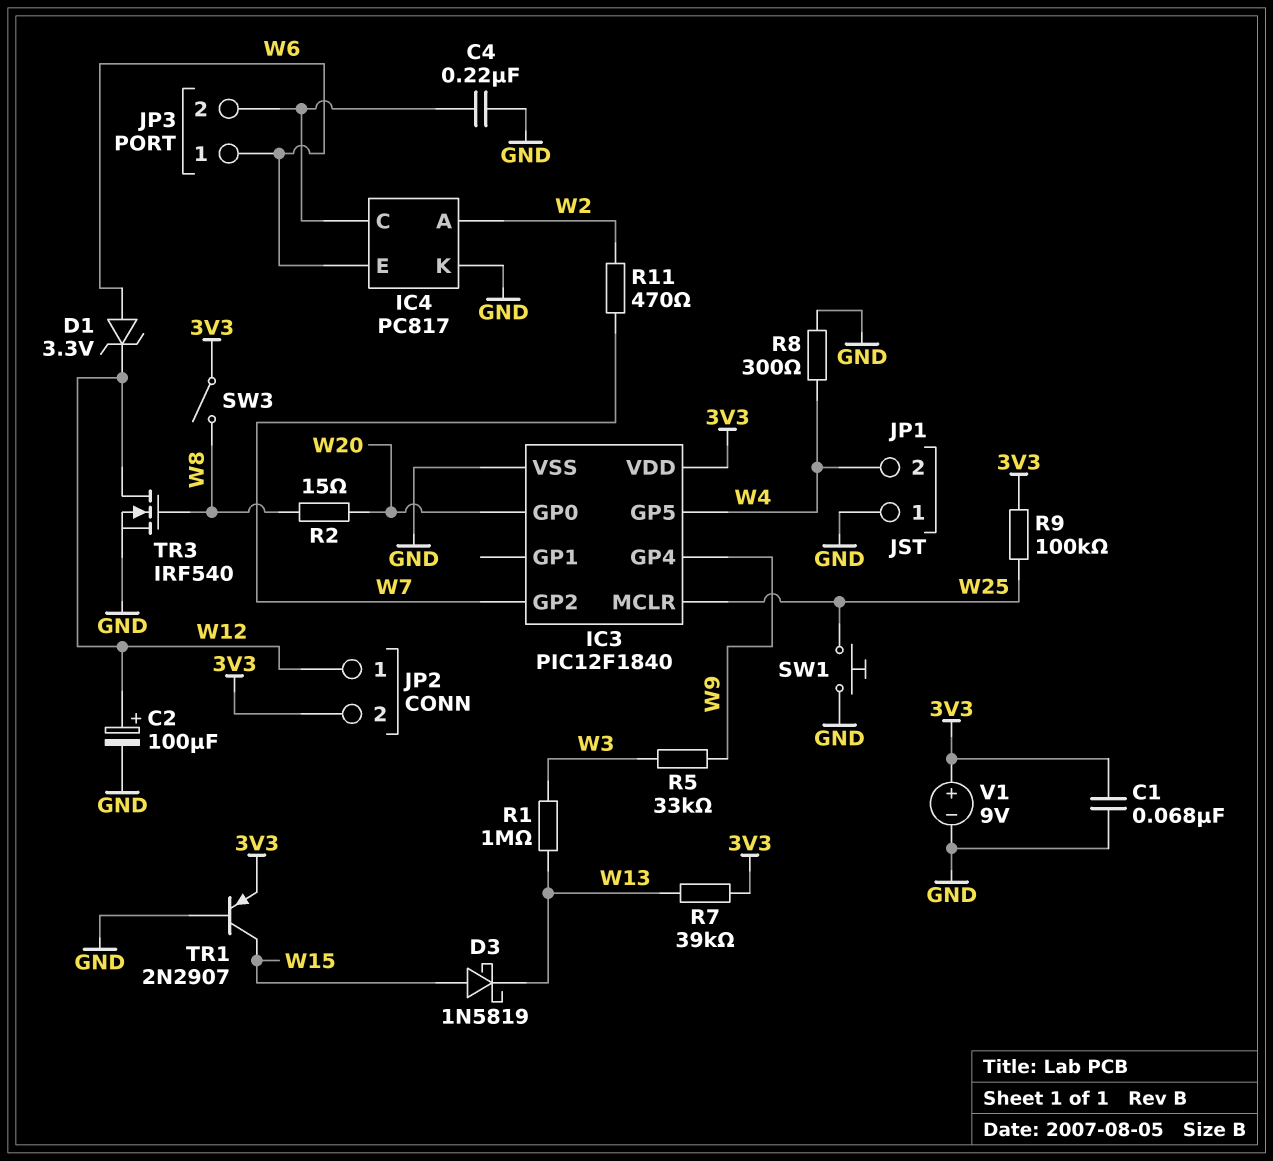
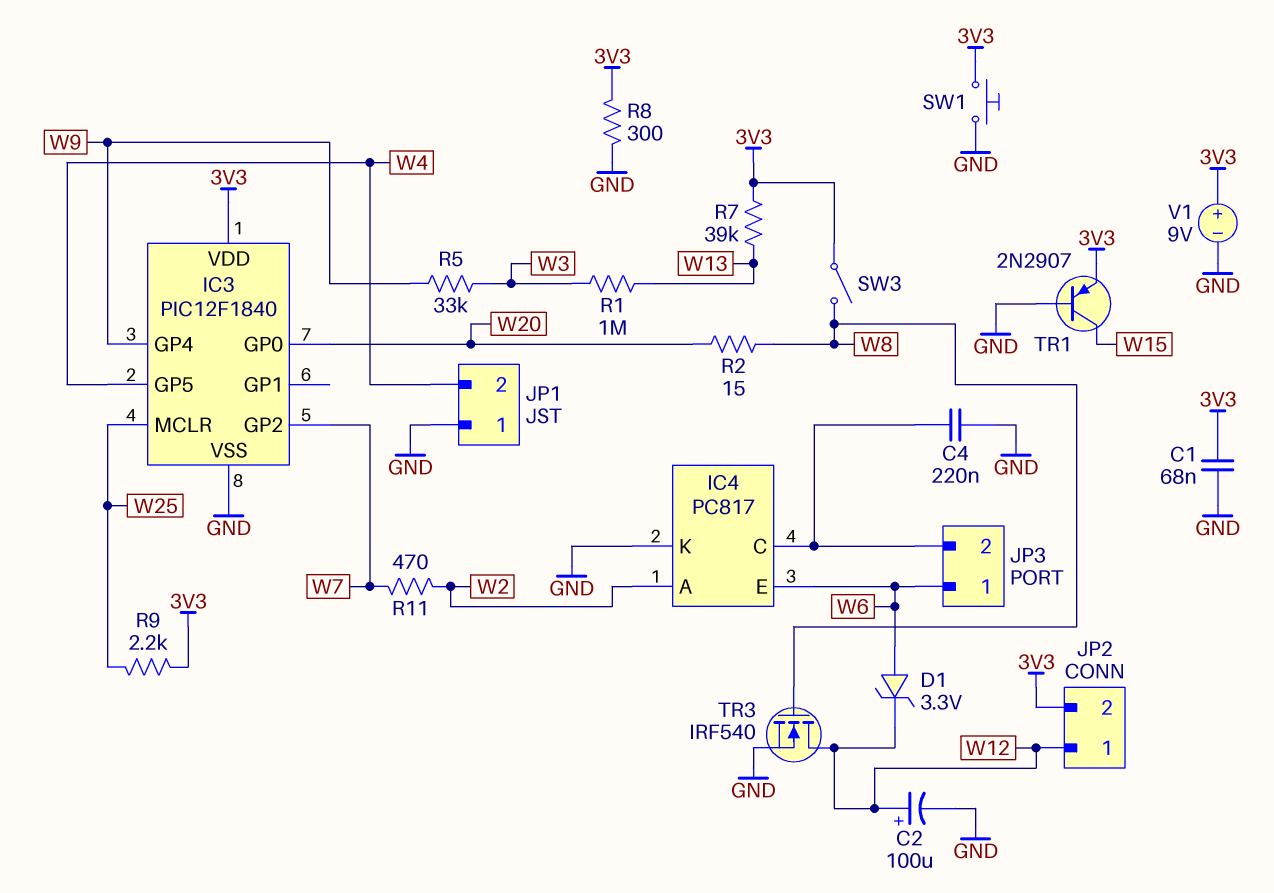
D3: schottky 1N5819 (A W15, K W13) -> none
R8: 300 (GND, W4) -> 300 (3V3, GND)
R9: 100k (3V3, W25) -> 2.2k (3V3, W25)
SW1: button (GND, W25) -> button (3V3, GND)

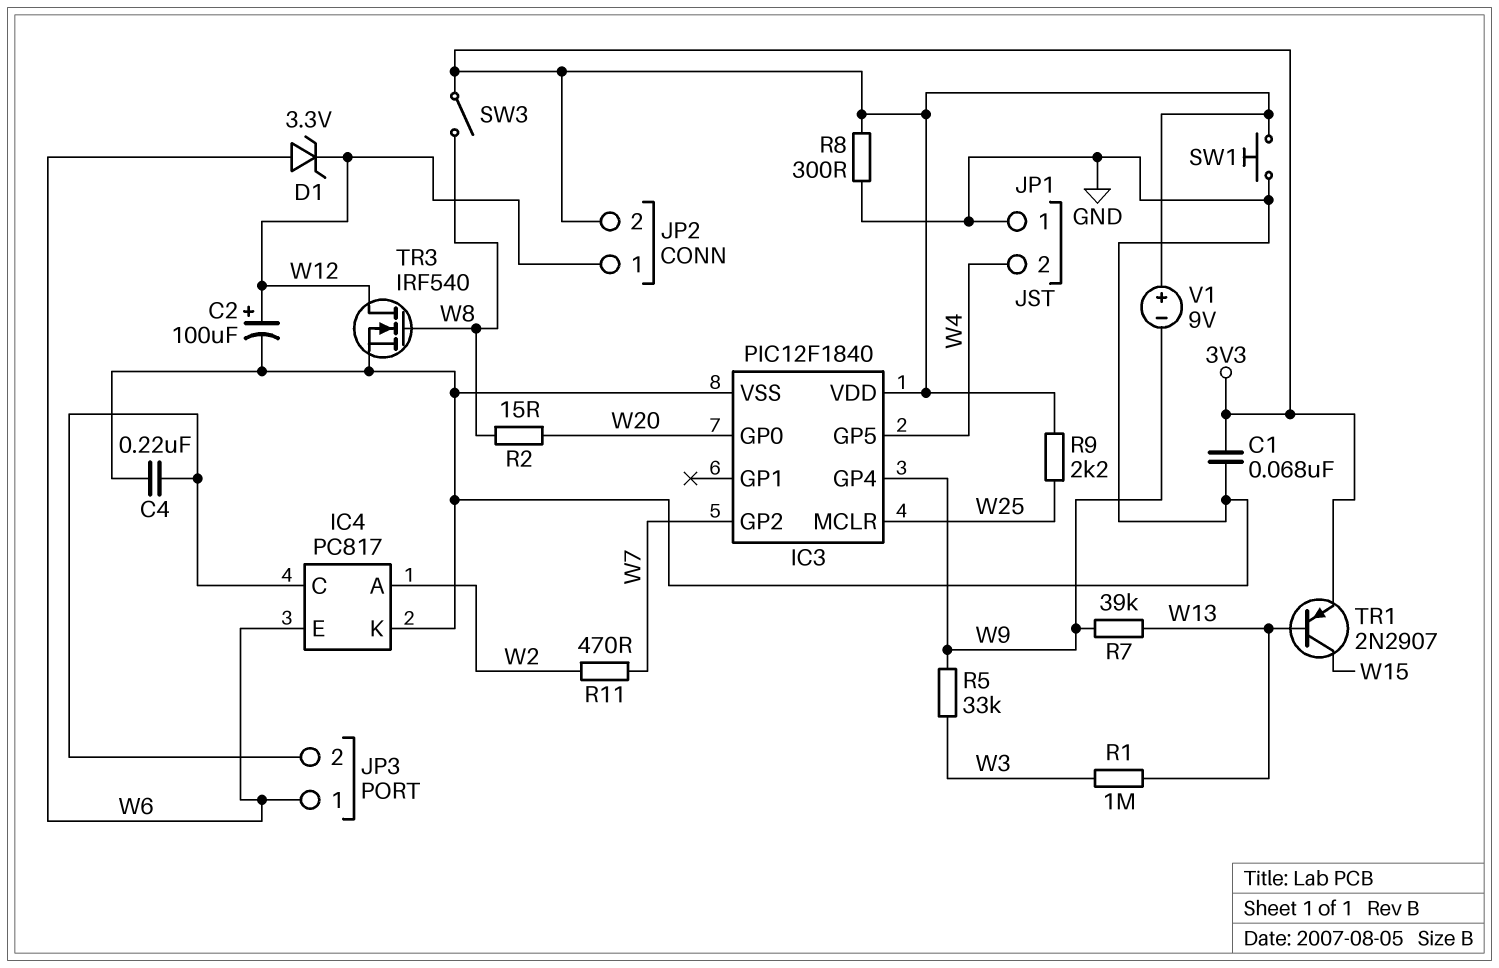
R7: 39k (3V3, W13) -> 39k (W9, W13)
TR1: PNP 2N2907 (B GND, C W15, E 3V3) -> PNP 2N2907 (B W13, C W15, E 3V3)
V1: 9V (plus 3V3, minus GND) -> 9V (plus 3V3, minus W9)

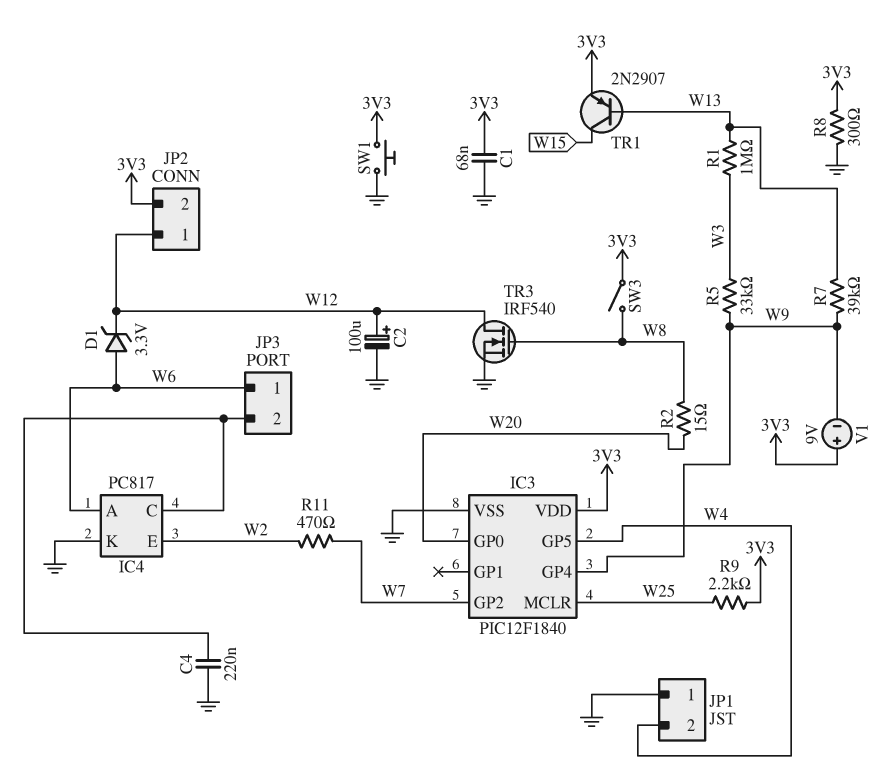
IC4 pin A: W2 -> W6
IC4 pin E: W6 -> W2

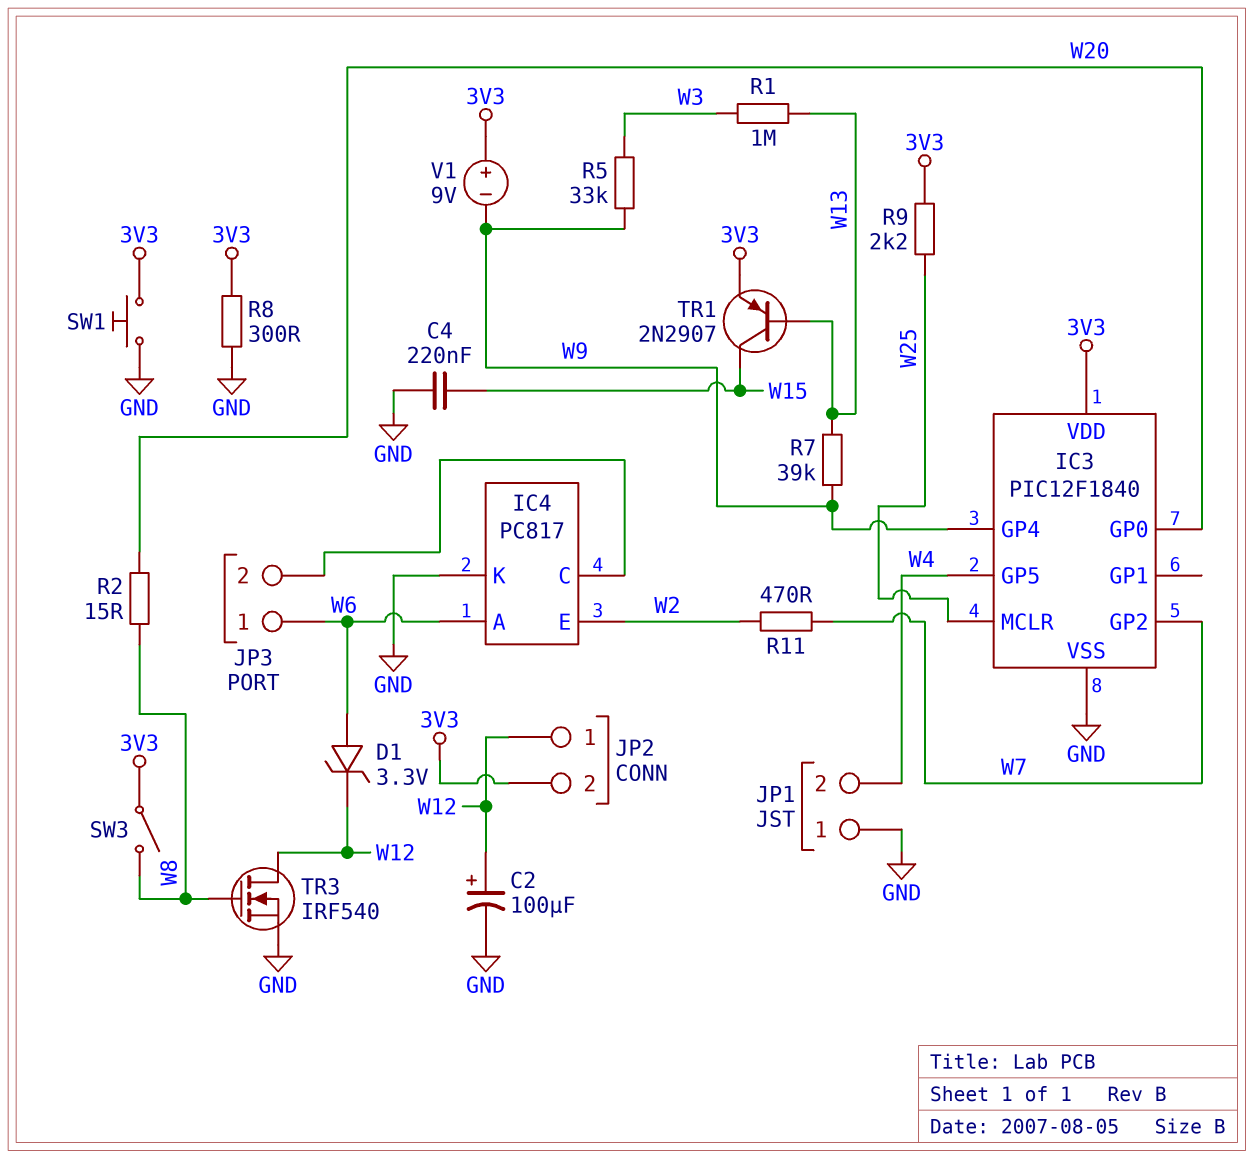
C1: 68nF (3V3, GND) -> none
C4: 220nF (GND, IC4/C) -> 220nF (GND, W15)

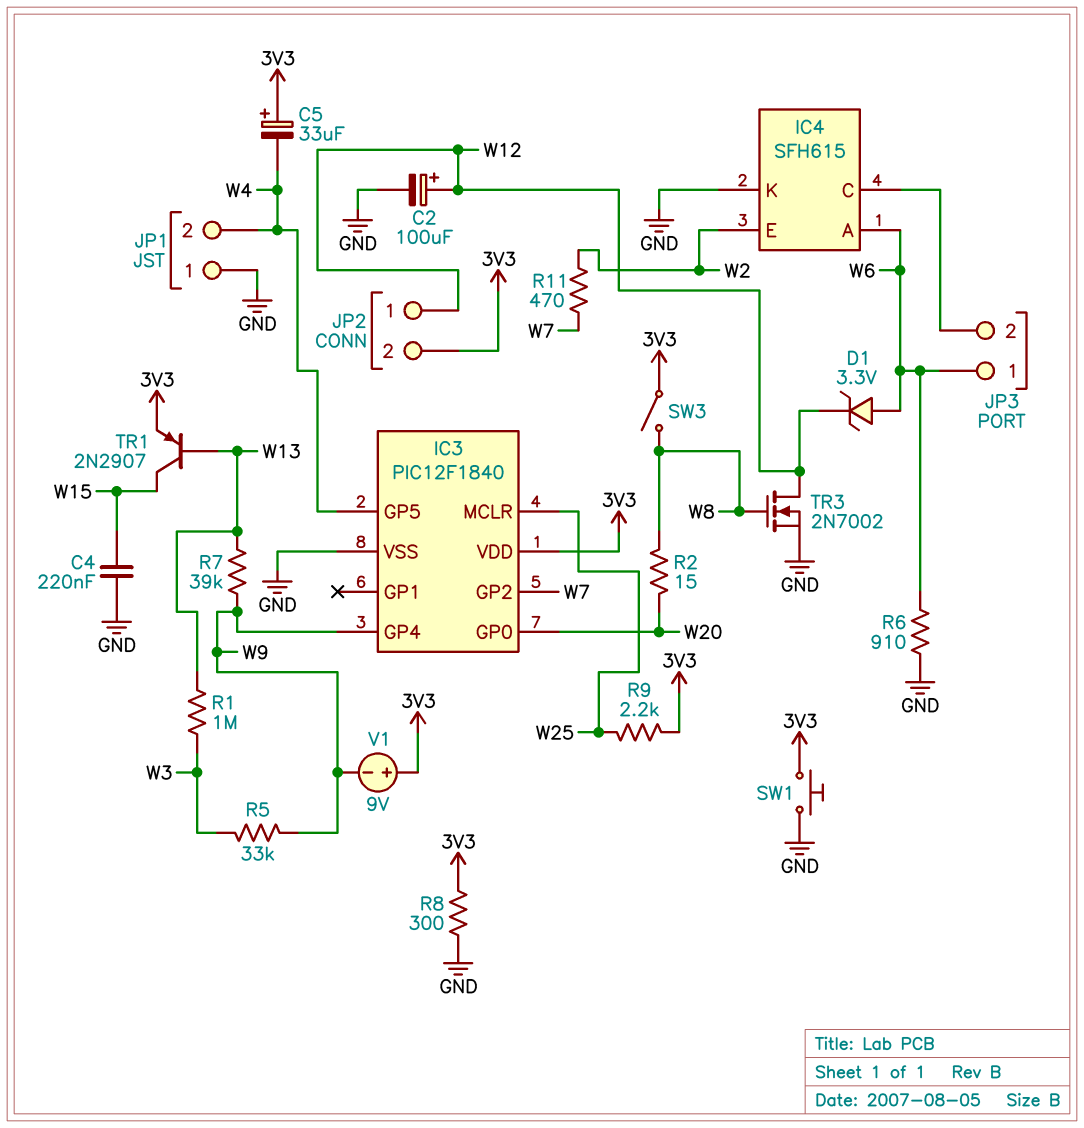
C5: none -> 33uF (plus 3V3, minus W4)
IC4: PC817 -> SFH615
R6: none -> 910 (GND, W6)
TR3: NMOS IRF540 (G W8, D W12, S GND) -> NMOS 2N7002 (G W8, D W12, S GND)

